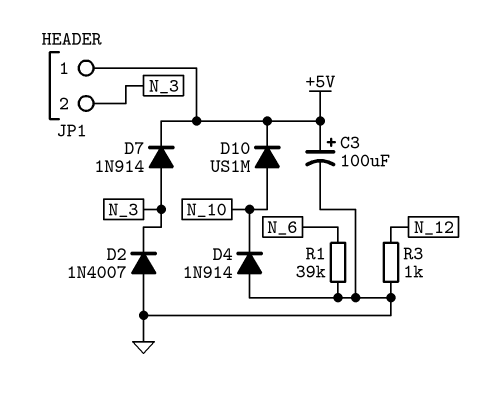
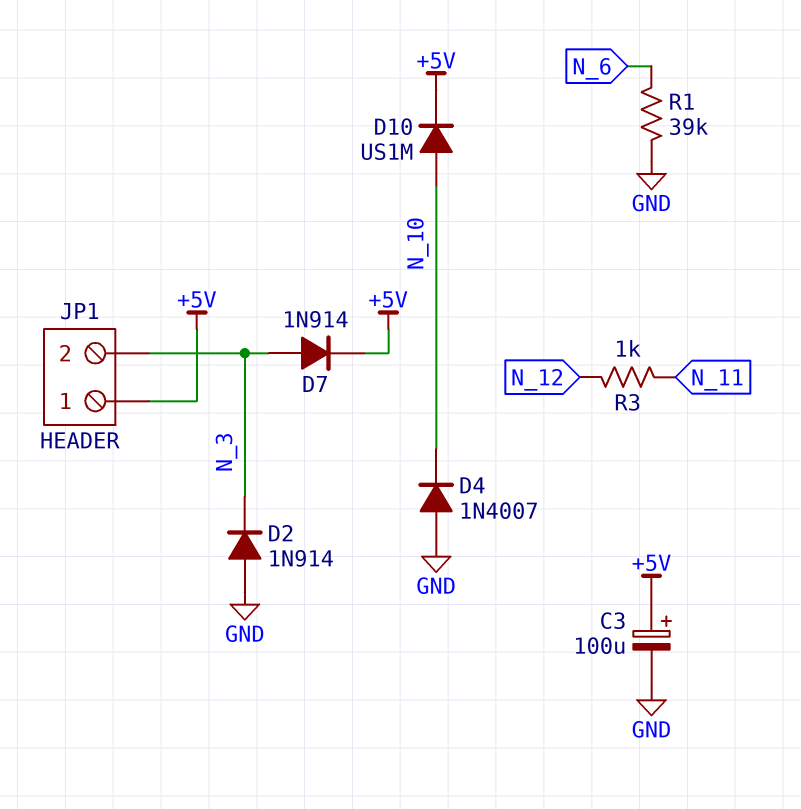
D2: diode 1N4007 (A GND, K N_3) -> diode 1N914 (A GND, K N_3)
D4: diode 1N914 (A GND, K N_10) -> diode 1N4007 (A GND, K N_10)
R3: 1k (GND, N_12) -> 1k (N_11, N_12)

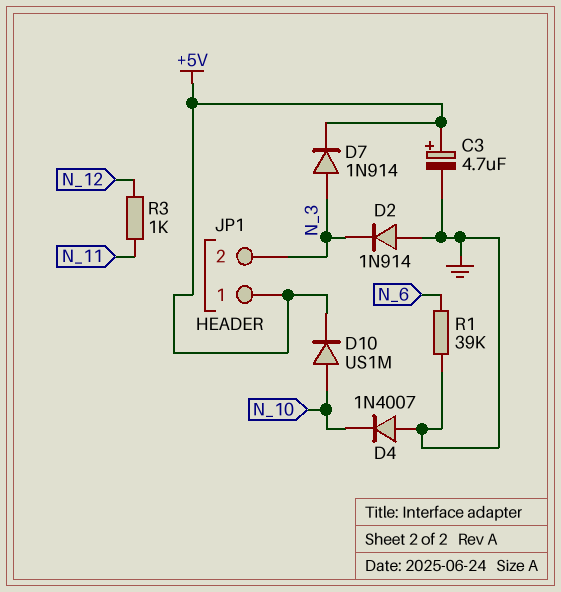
C3: 100uF (plus +5V, minus GND) -> 4.7uF (plus +5V, minus GND)

